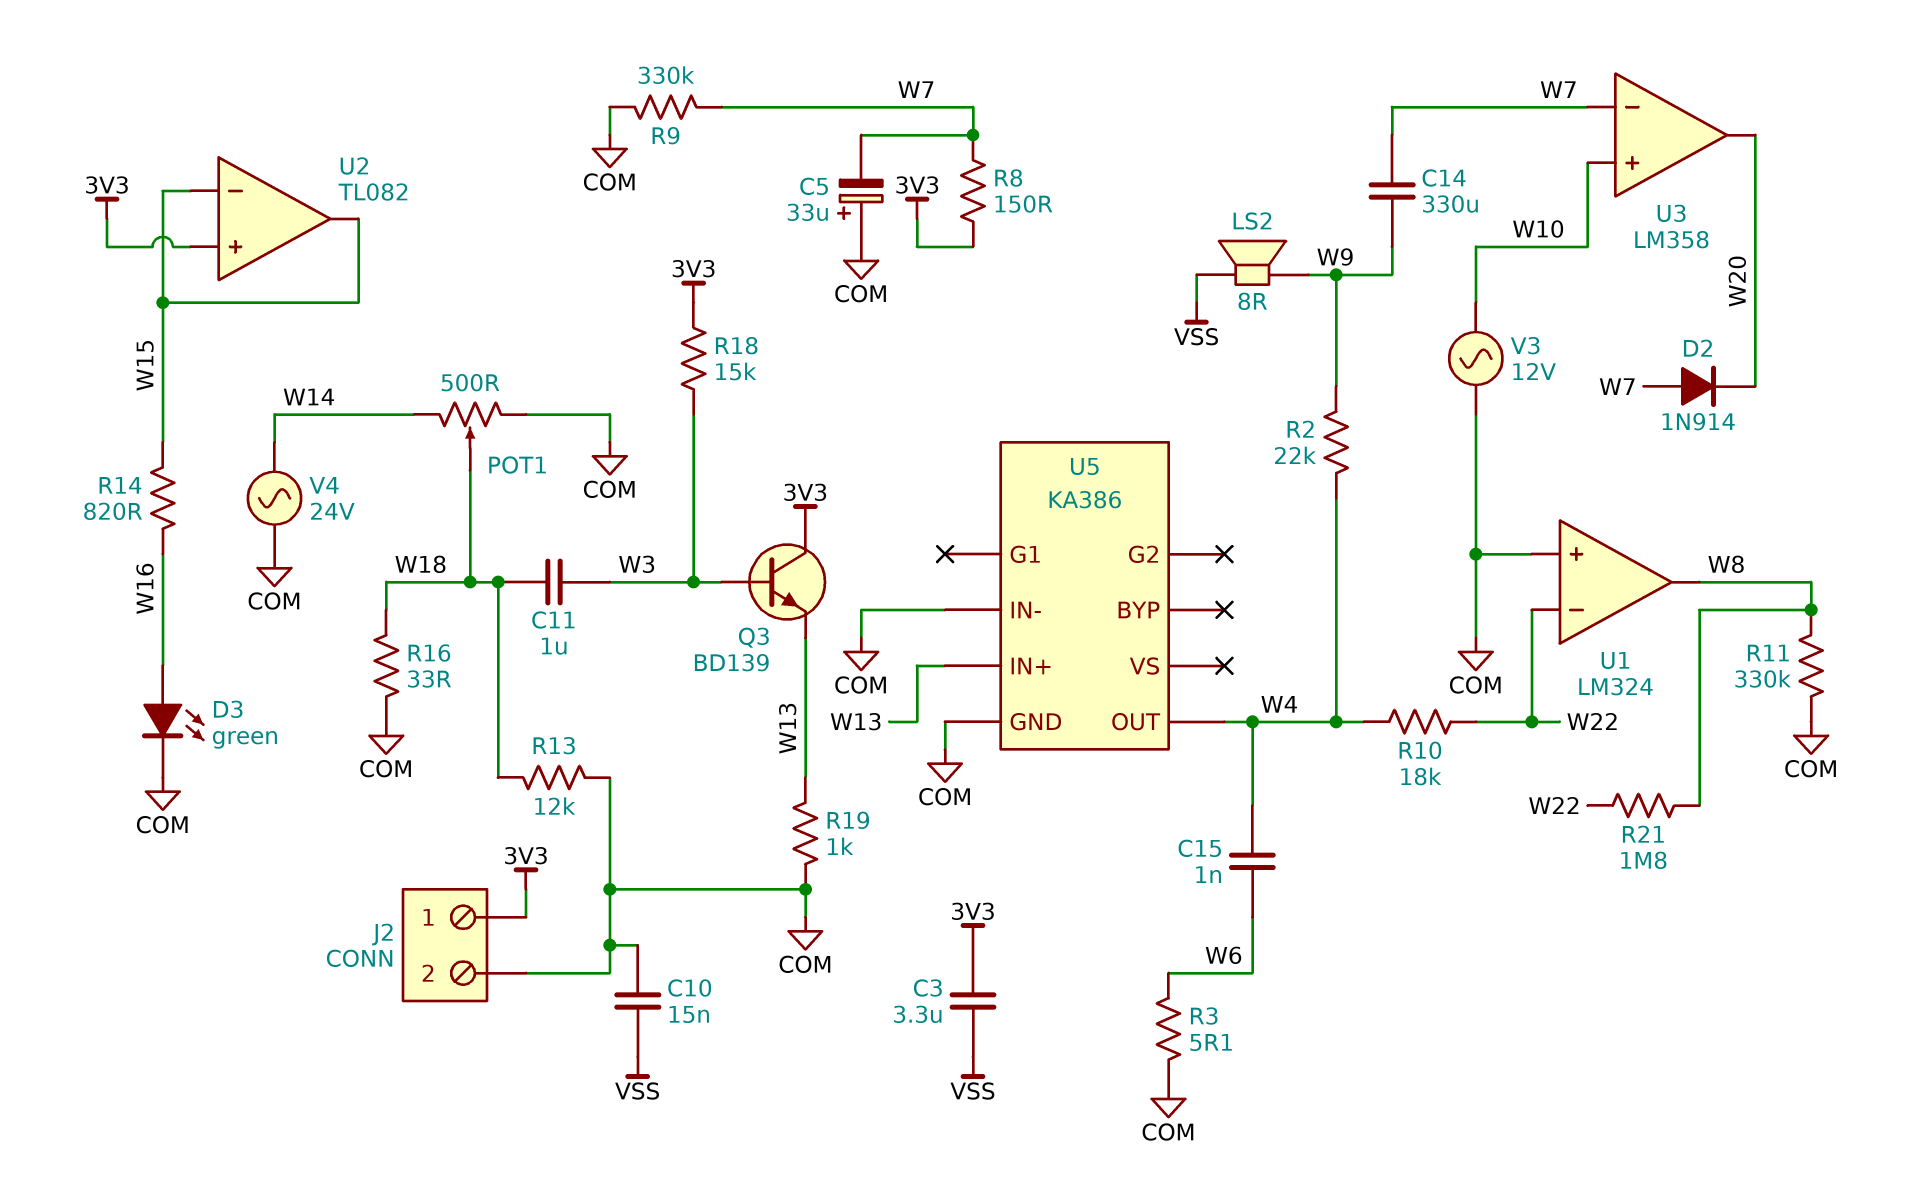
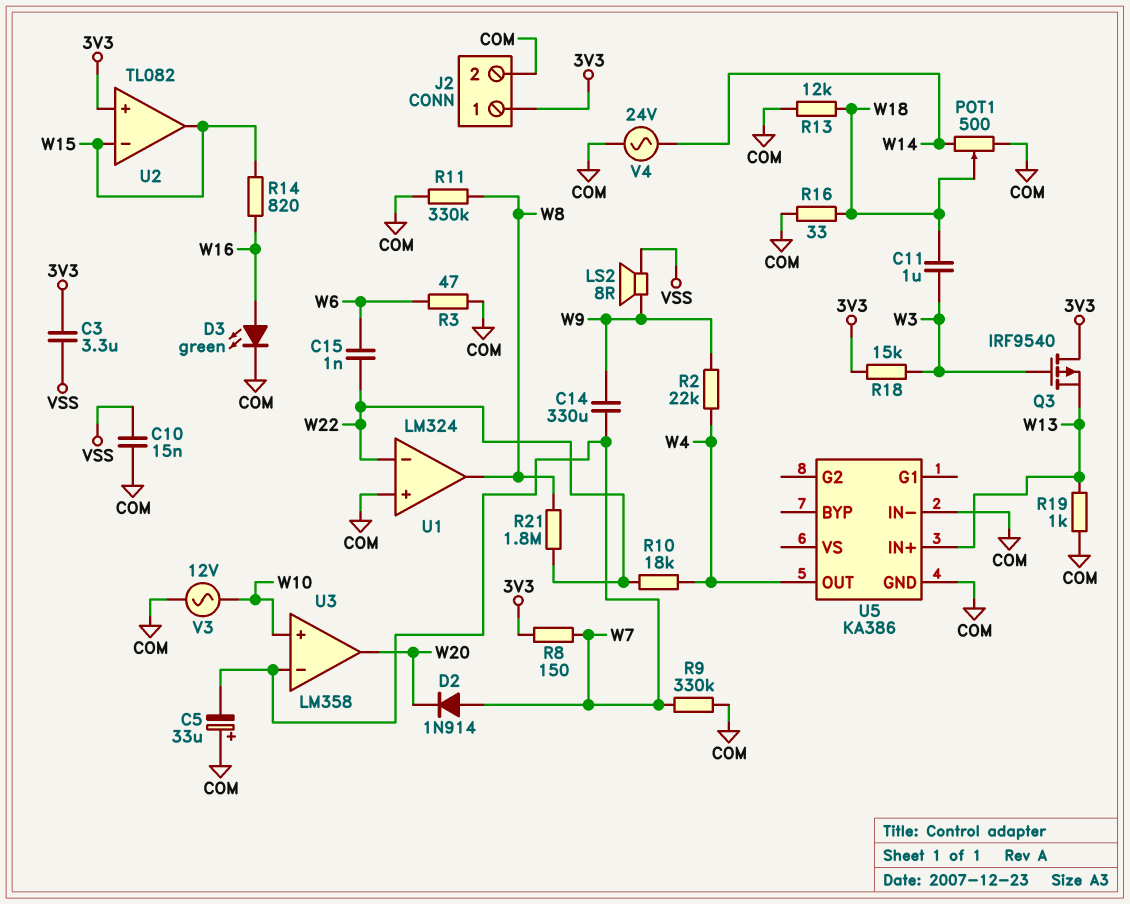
C15: 1nF (W4, W6) -> 1nF (W6, W22)
Q3: NPN BD139 (B W3, C 3V3, E W13) -> PMOS IRF9540 (G W3, D 3V3, S W13)
R3: 5.1 (COM, W6) -> 47 (COM, W6)

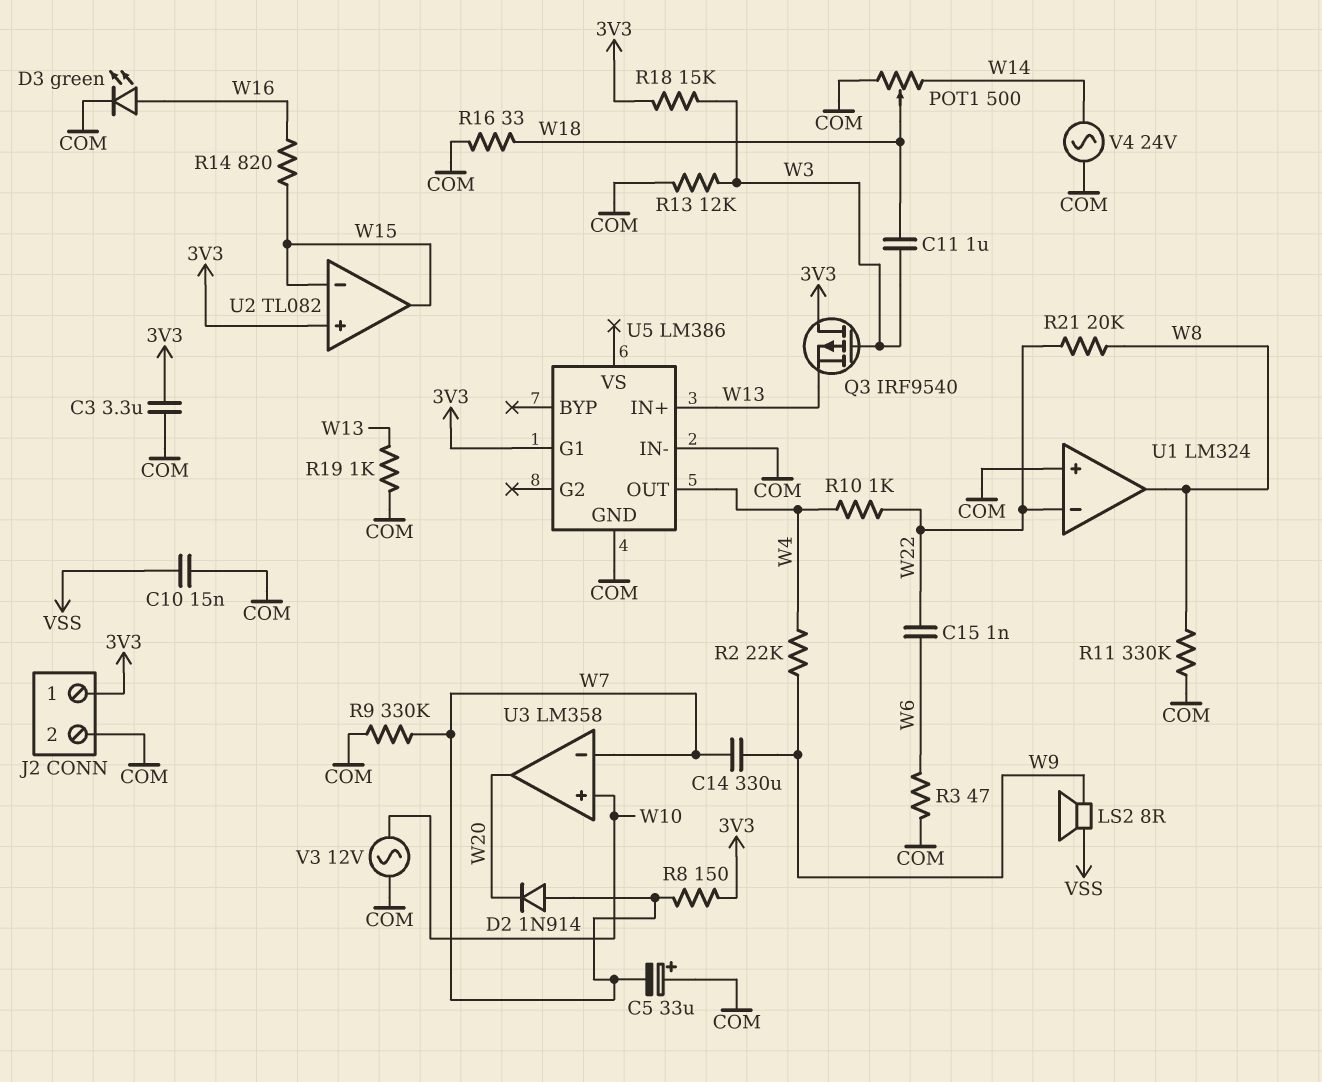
C3: 3.3uF (3V3, VSS) -> 3.3uF (3V3, COM)
R10: 18k (W4, W22) -> 1k (W4, W22)
R13: 12k (COM, W18) -> 12k (COM, W3)
R21: 1.8M (W8, W22) -> 20k (W8, W22)
U5: KA386 -> LM386
U5 pin G1: none -> 3V3

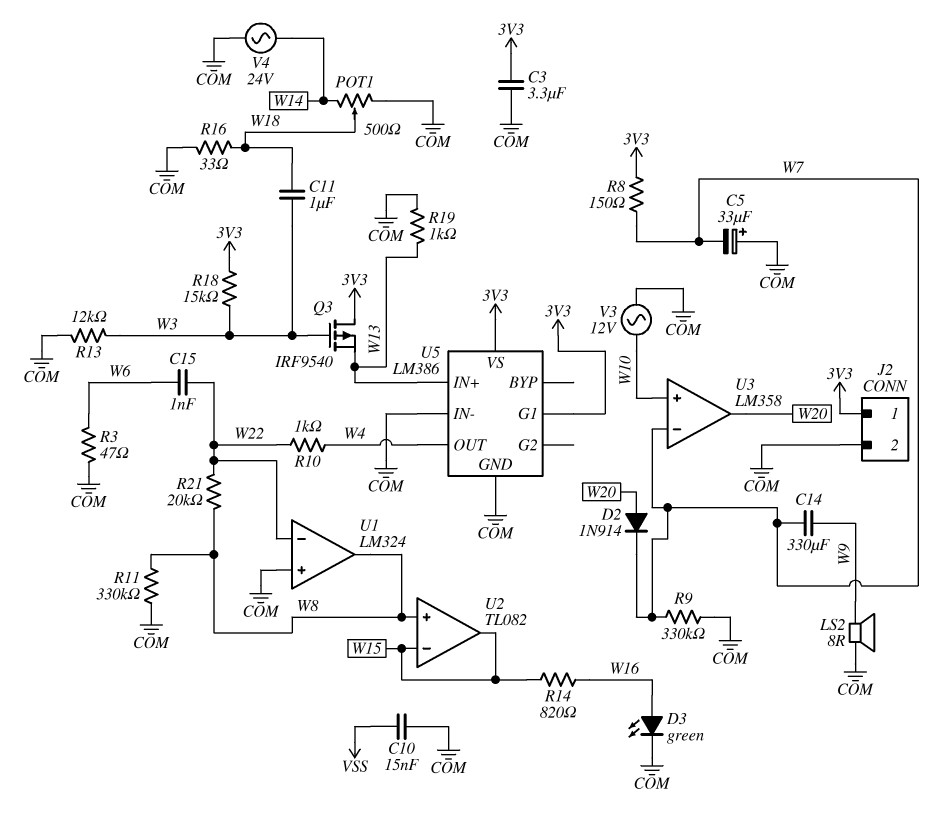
D2: diode 1N914 (A W7, K W20) -> diode 1N914 (A W20, K W7)
LS2: speaker 8R (VSS, W9) -> speaker 8R (COM, W9)
R2: 22k (W4, W9) -> none
U2 pin in+: 3V3 -> W8
U5 pin VS: none -> 3V3

